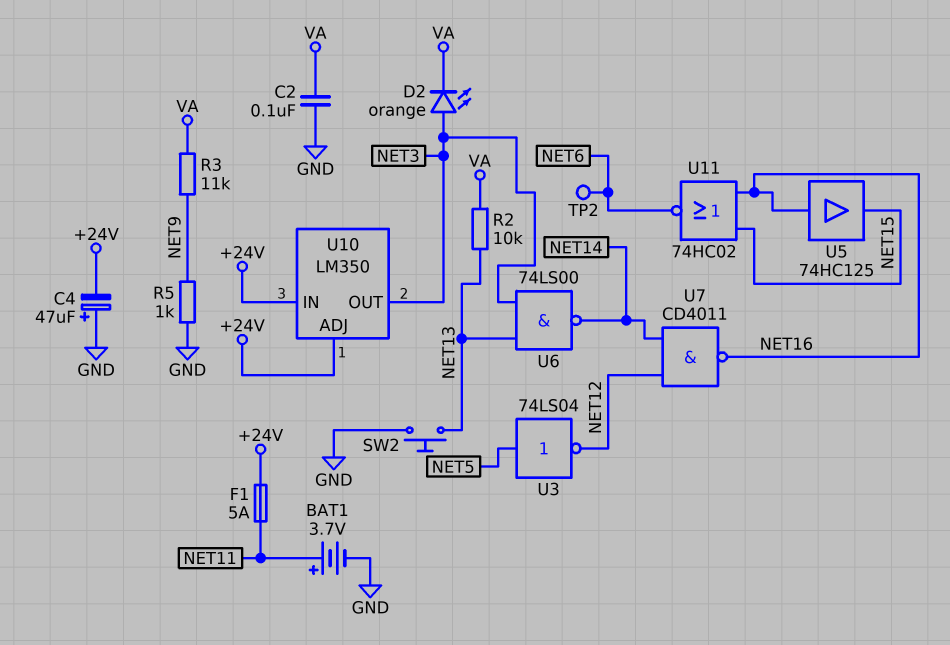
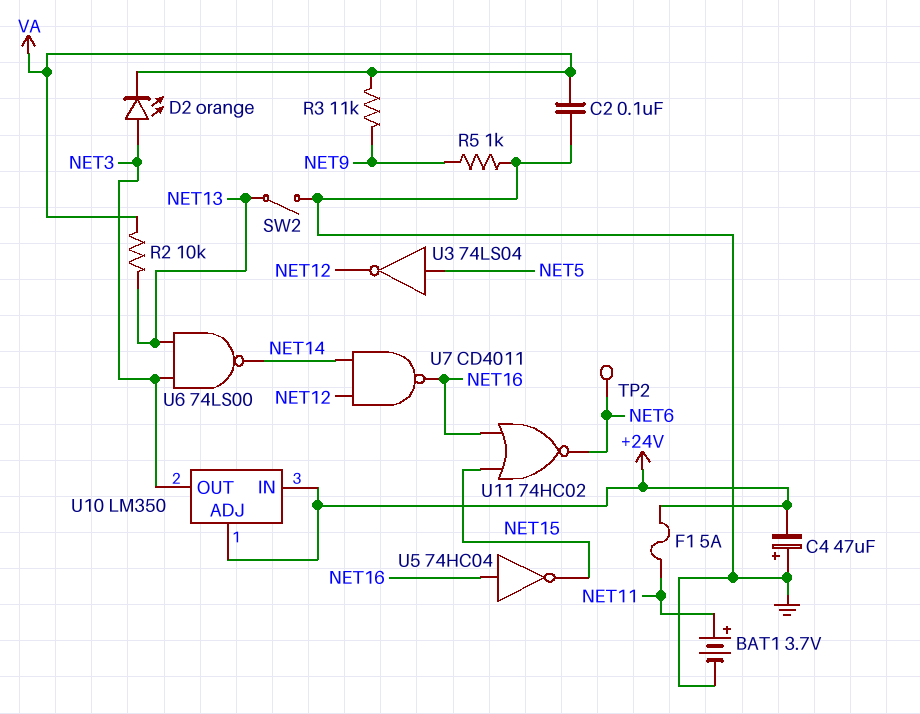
SW2: button (GND, NET13) -> switch (GND, NET13)
U5: buffer 74HC125 (in NET16, out NET15) -> NOT 74HC04 (in NET16, out NET15)

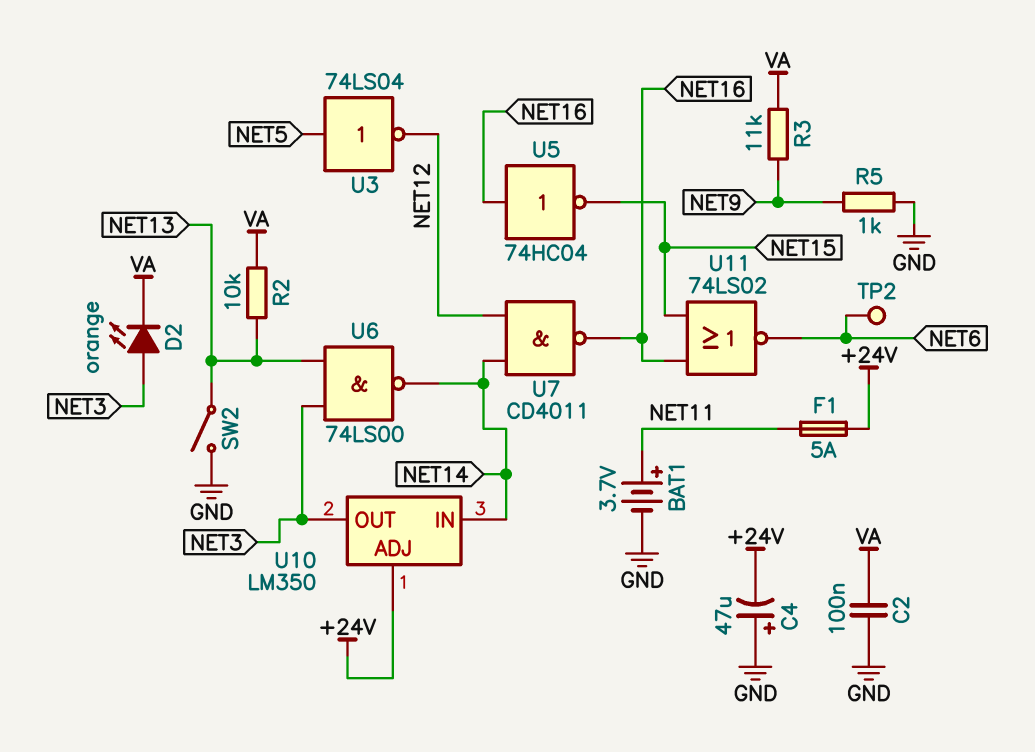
U10 pin IN: +24V -> NET14
U11: NOR 74HC02 (in NET15, in NET16, out NET6) -> NOR 74LS02 (in NET15, in NET16, out NET6)

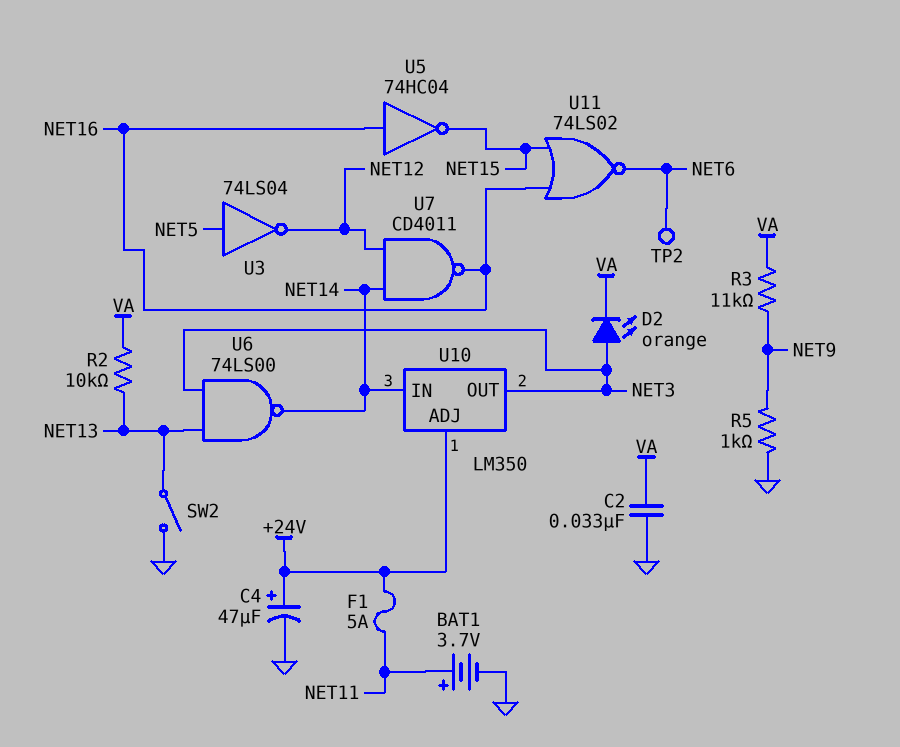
C2: 100nF (GND, VA) -> 33nF (GND, VA)
C4: 47uF (plus GND, minus +24V) -> 47uF (plus +24V, minus GND)

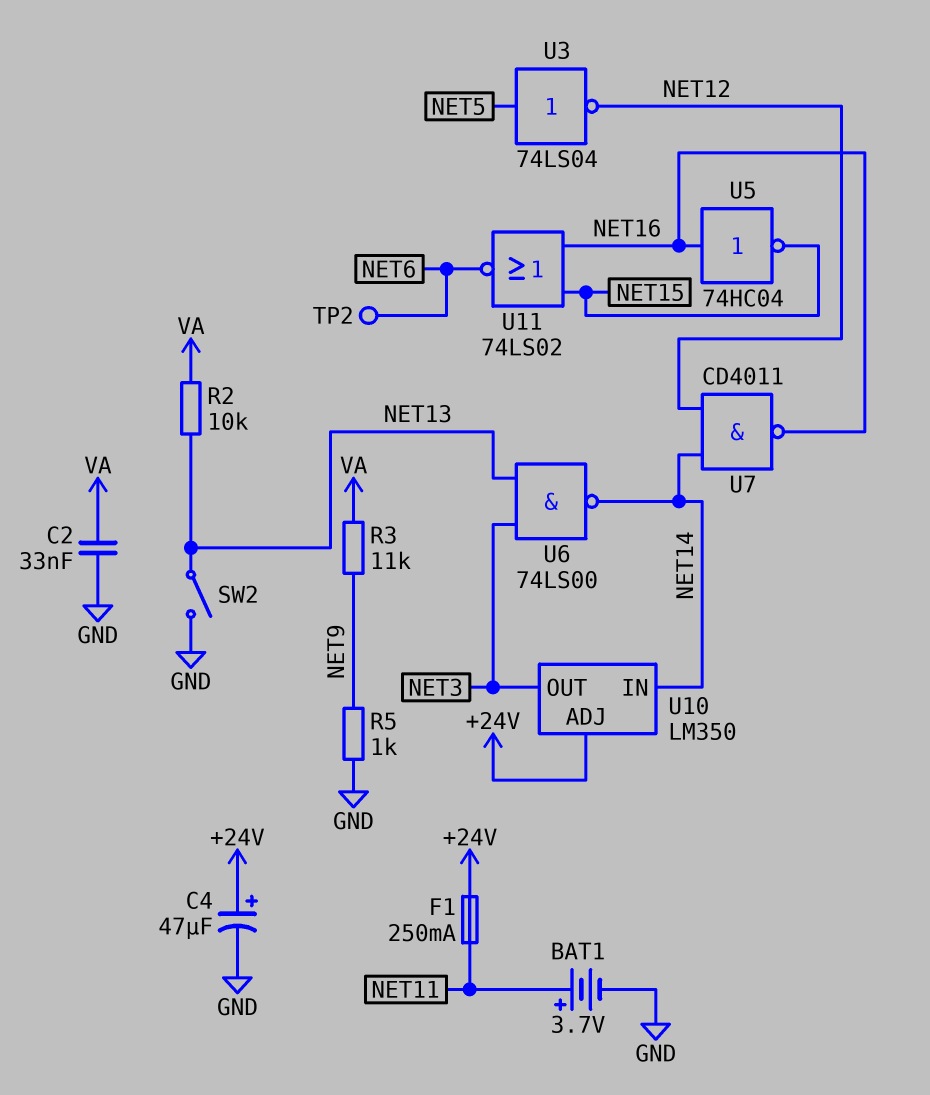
D2: LED orange (A NET3, K VA) -> none
F1: 5A (+24V, NET11) -> 250mA (+24V, NET11)

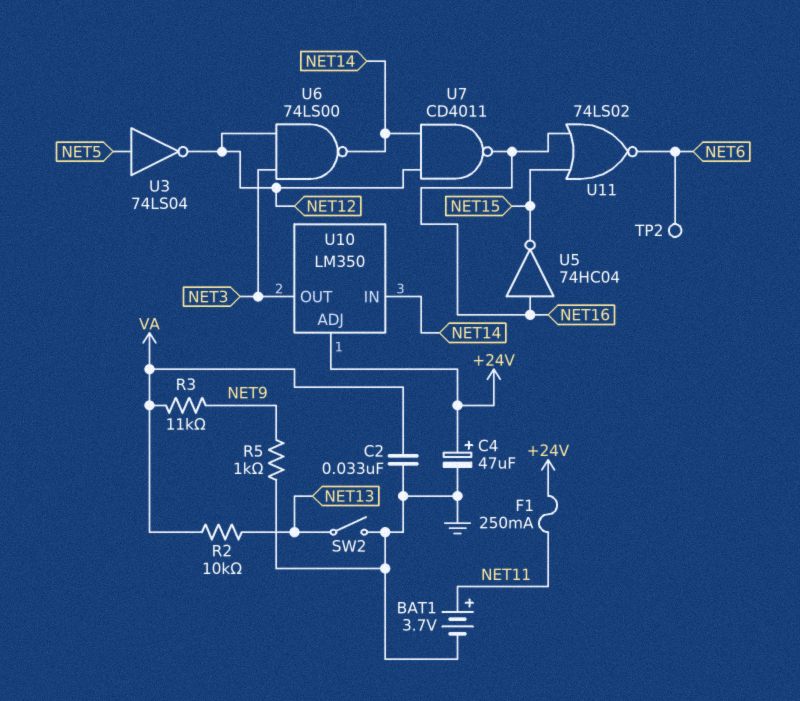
U6: NAND 74LS00 (in NET3, in NET13, out NET14) -> NAND 74LS00 (in NET3, in NET12, out NET14)

